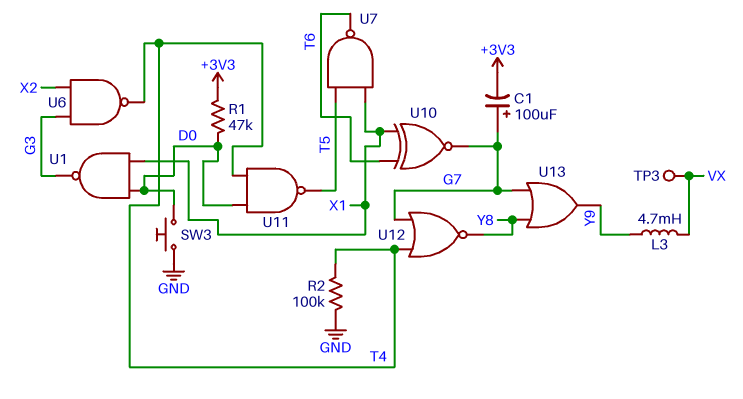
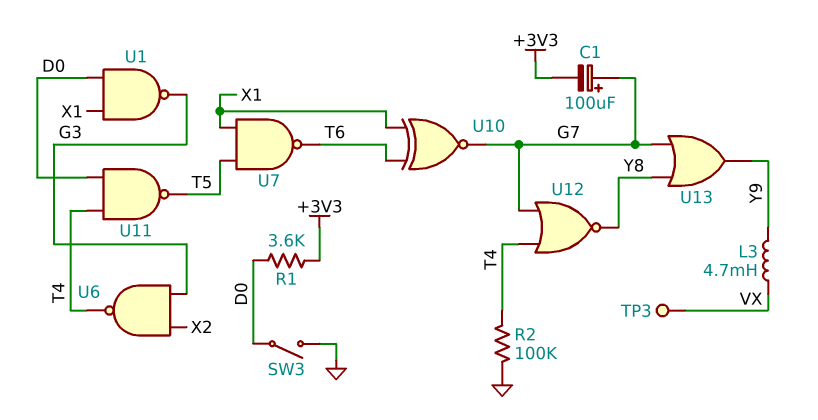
R1: 47k (+3V3, D0) -> 3.6k (+3V3, D0)
SW3: button (D0, GND) -> switch (D0, GND)

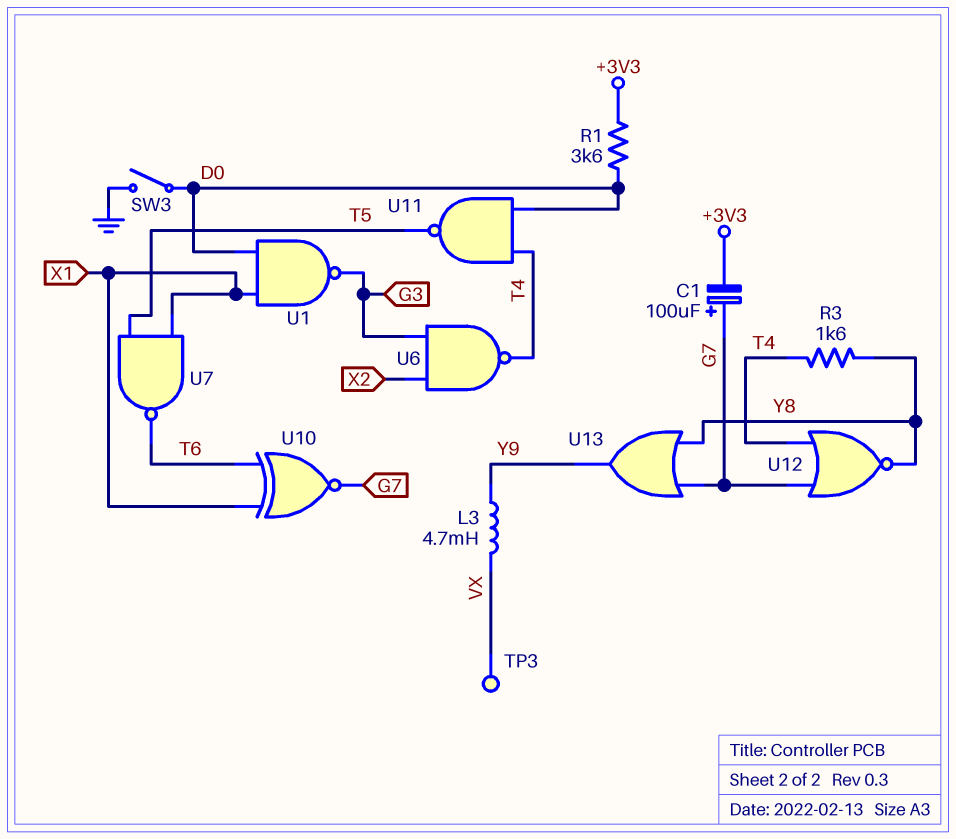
R2: 100k (GND, T4) -> none
R3: none -> 1.6k (T4, Y8)

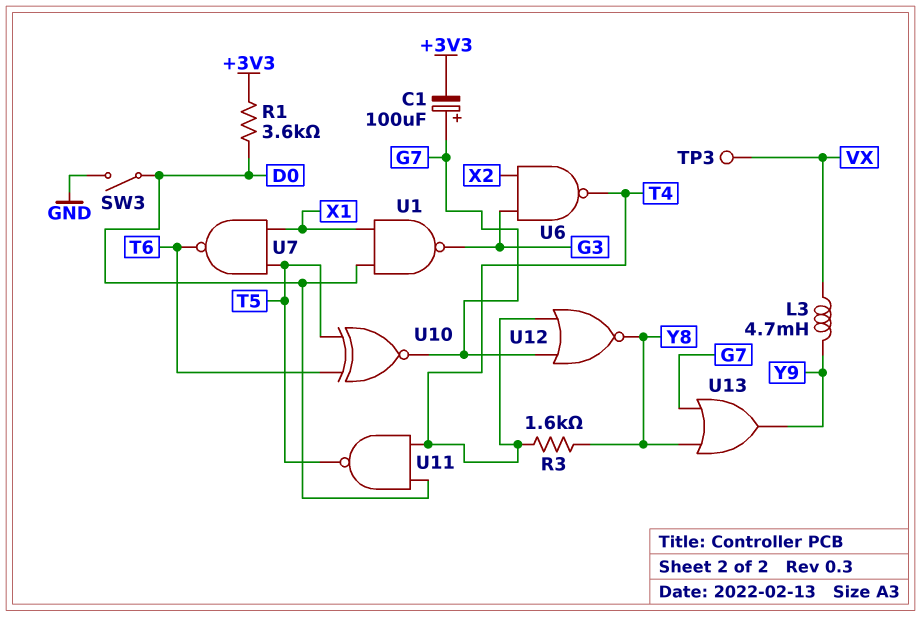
U10: XNOR (in T6, in X1, out G7) -> XNOR (in T5, in T6, out G7)

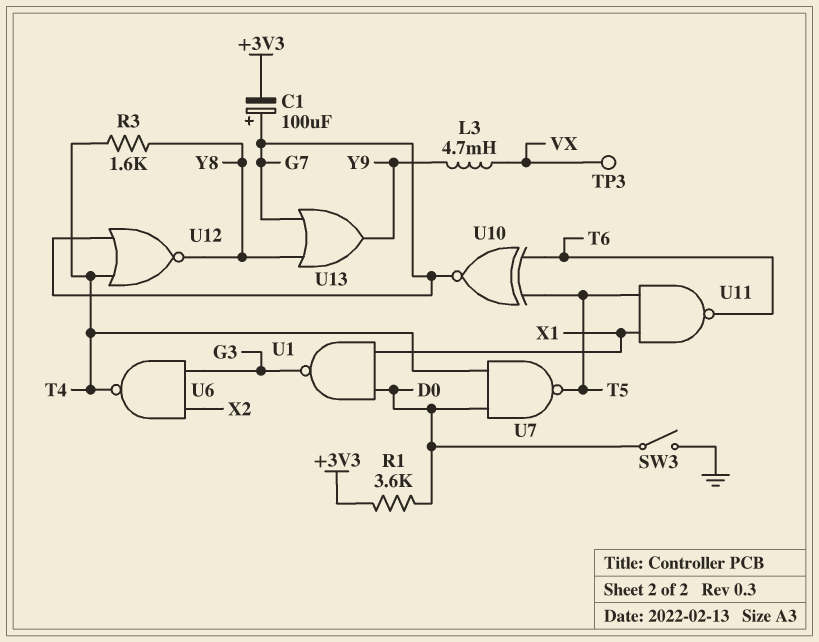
U7: NAND (in T5, in X1, out T6) -> NAND (in D0, in T4, out T5)
U11: NAND (in D0, in T4, out T5) -> NAND (in T5, in X1, out T6)

